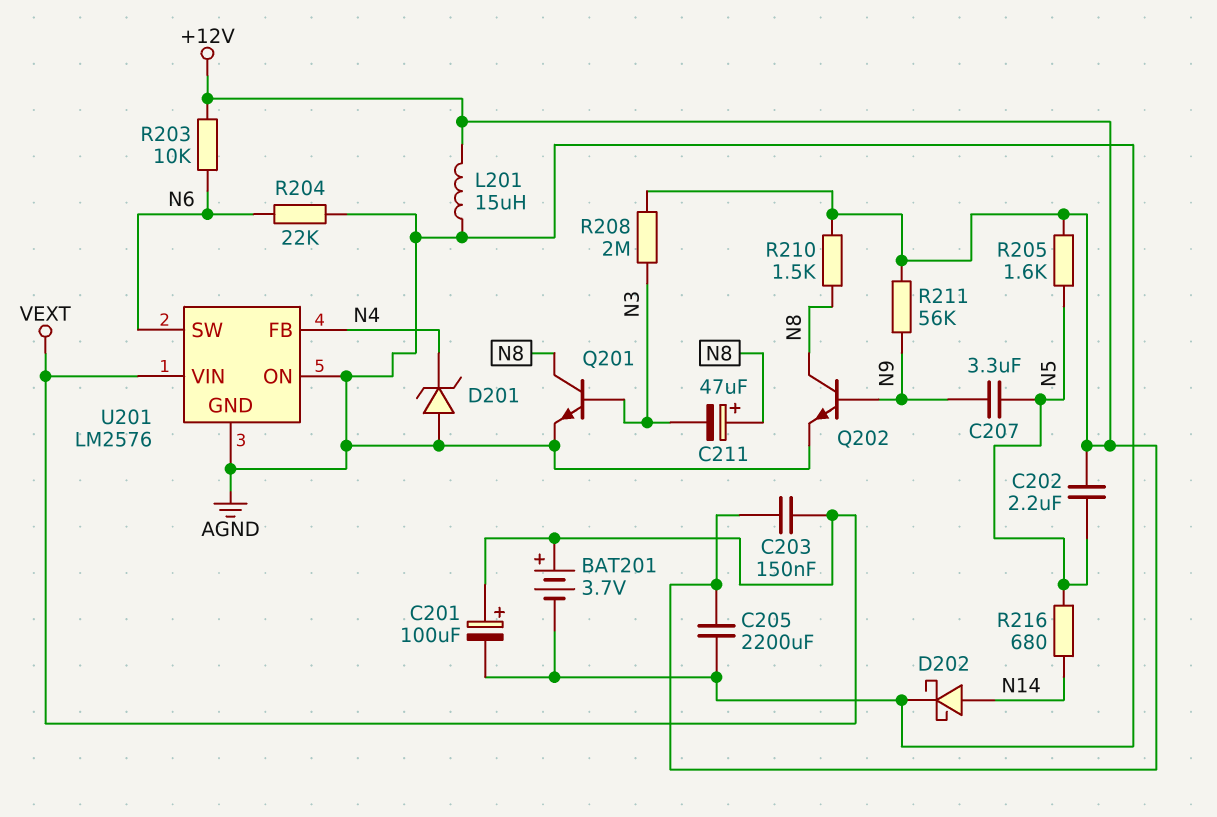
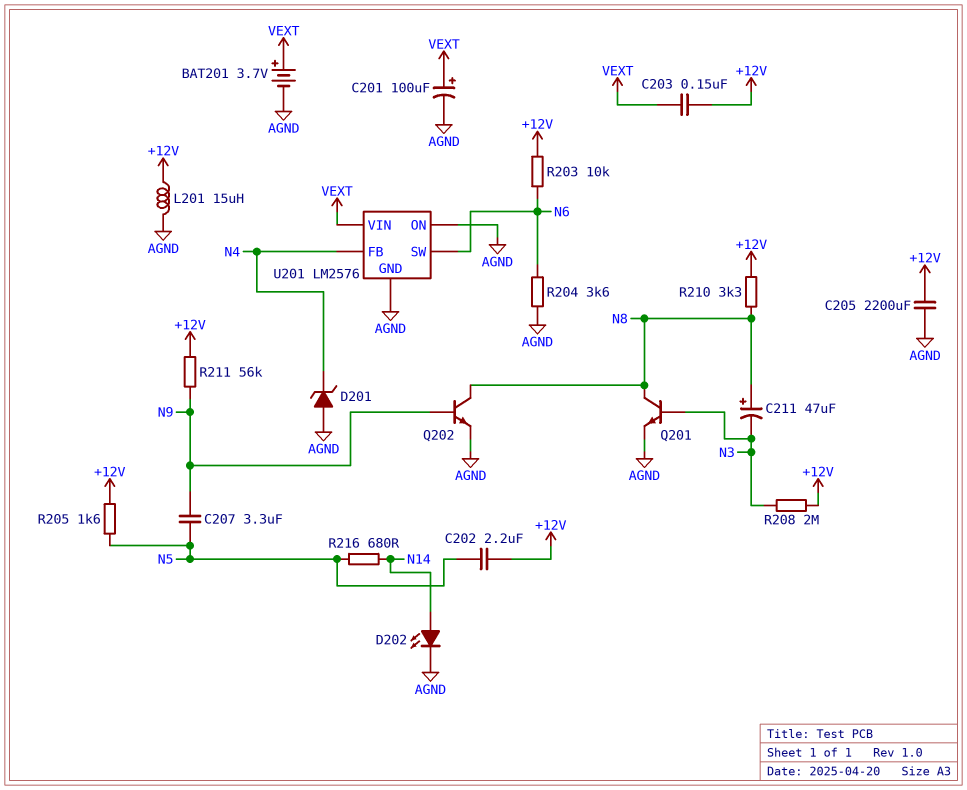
D202: schottky (A N14, K AGND) -> LED (A N14, K AGND)
R204: 22k (AGND, N6) -> 3.6k (AGND, N6)
R210: 1.5k (+12V, N8) -> 3.3k (+12V, N8)

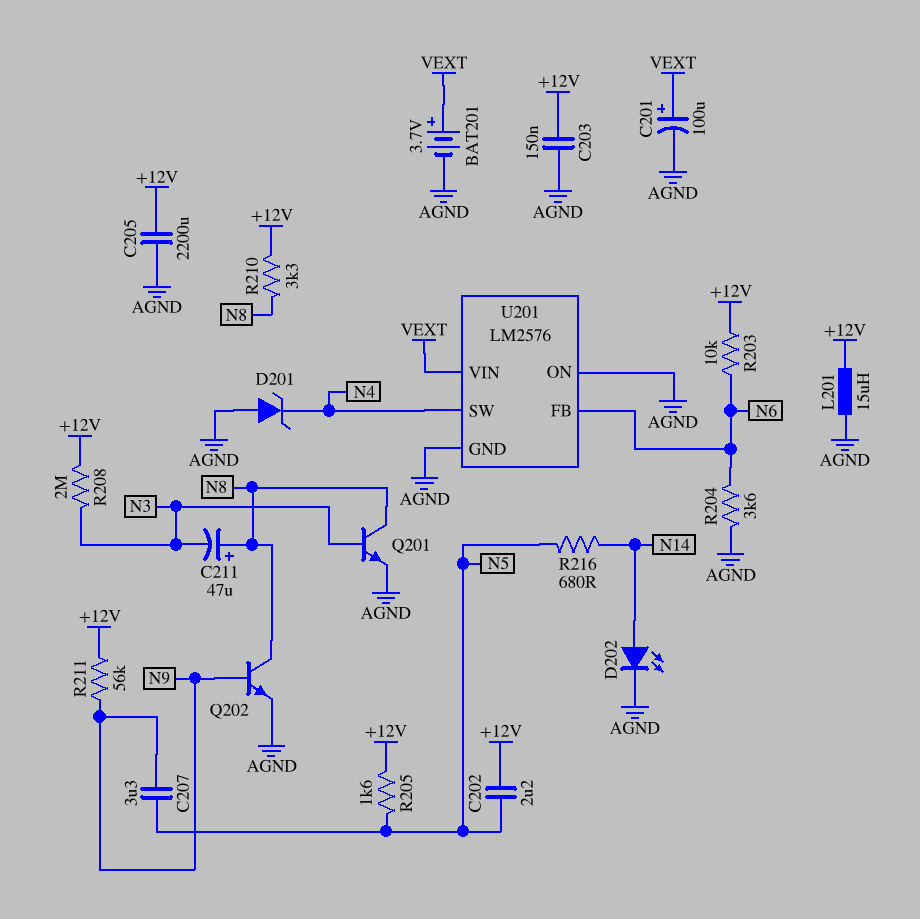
C203: 150nF (+12V, VEXT) -> 150nF (+12V, AGND)
U201 pin FB: N4 -> N6
U201 pin SW: N6 -> N4

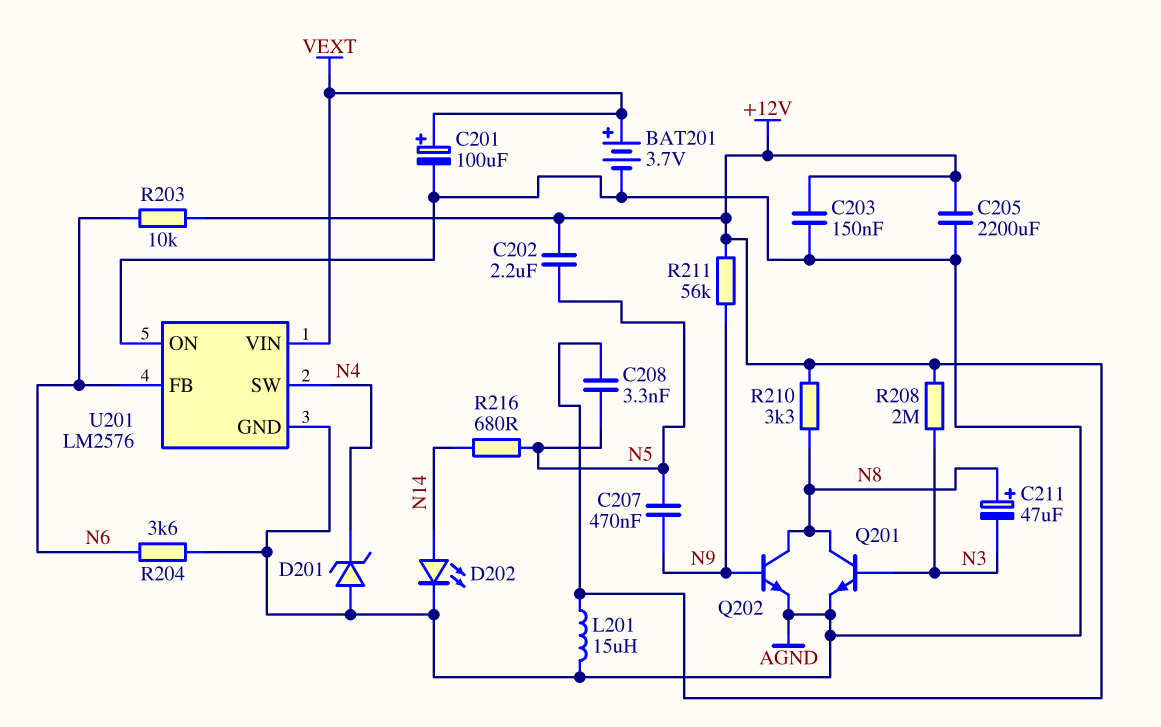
C207: 3.3uF (N5, N9) -> 470nF (N5, N9)
C208: none -> 3.3nF (+12V, N5)
R205: 1.6k (+12V, N5) -> none

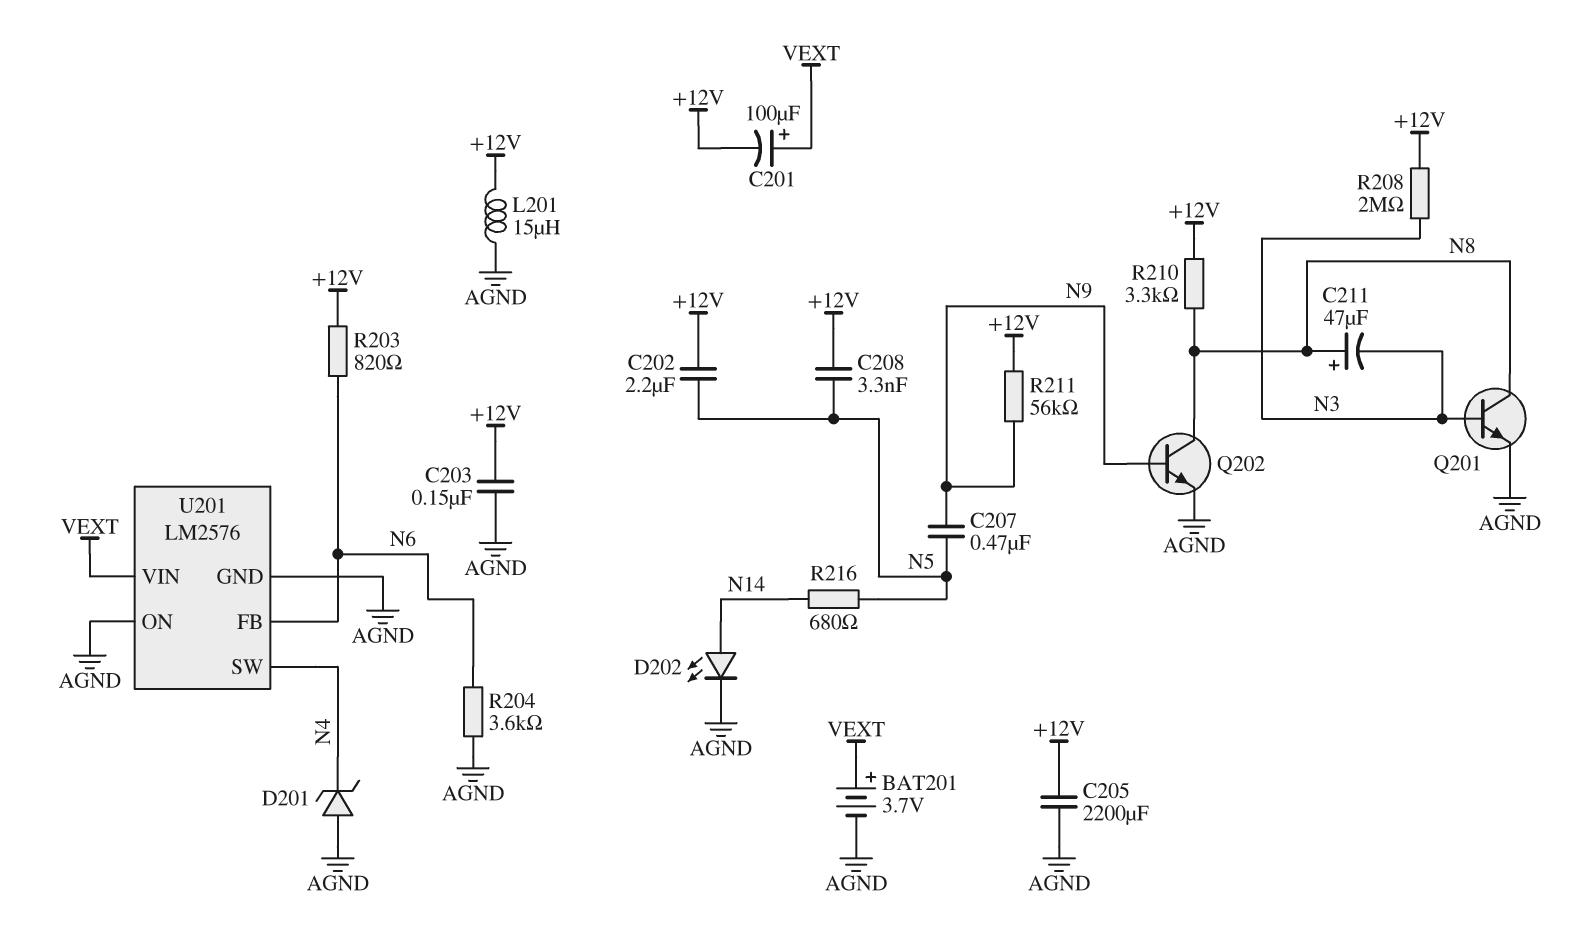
C201: 100uF (plus VEXT, minus AGND) -> 100uF (plus VEXT, minus +12V)
R203: 10k (+12V, N6) -> 820 (+12V, N6)

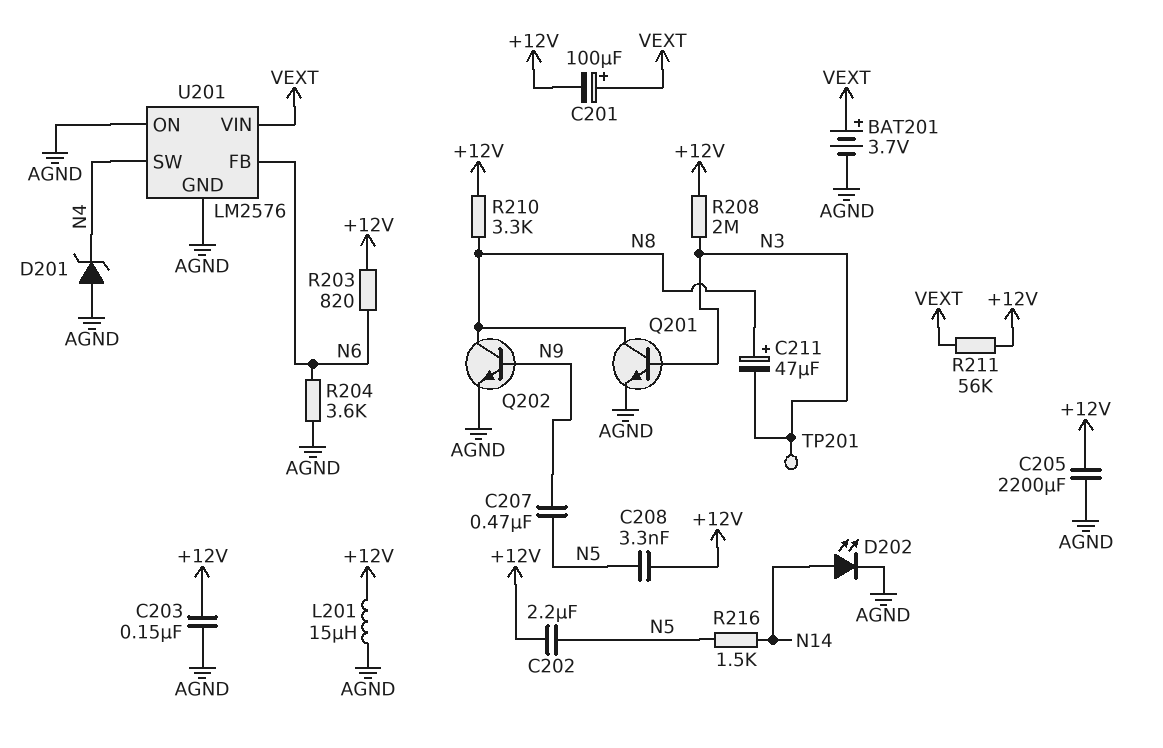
R211: 56k (+12V, N9) -> 56k (+12V, VEXT)
R216: 680 (N5, N14) -> 1.5k (N5, N14)
TP201: none -> test point (N3)

